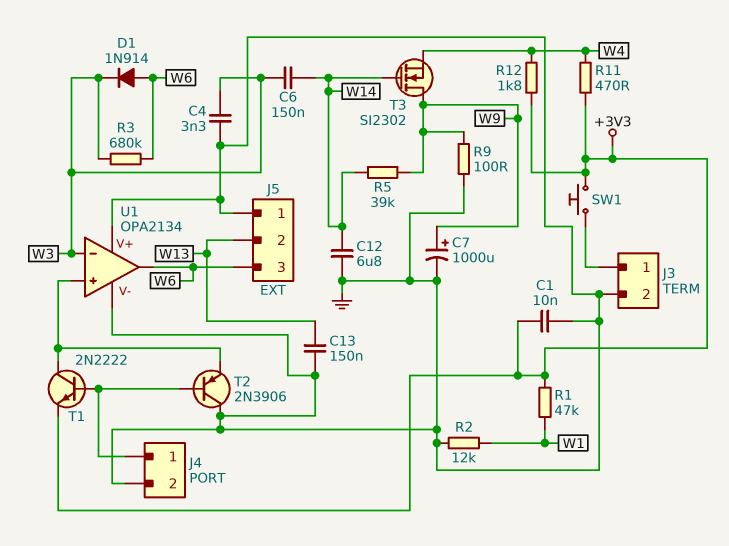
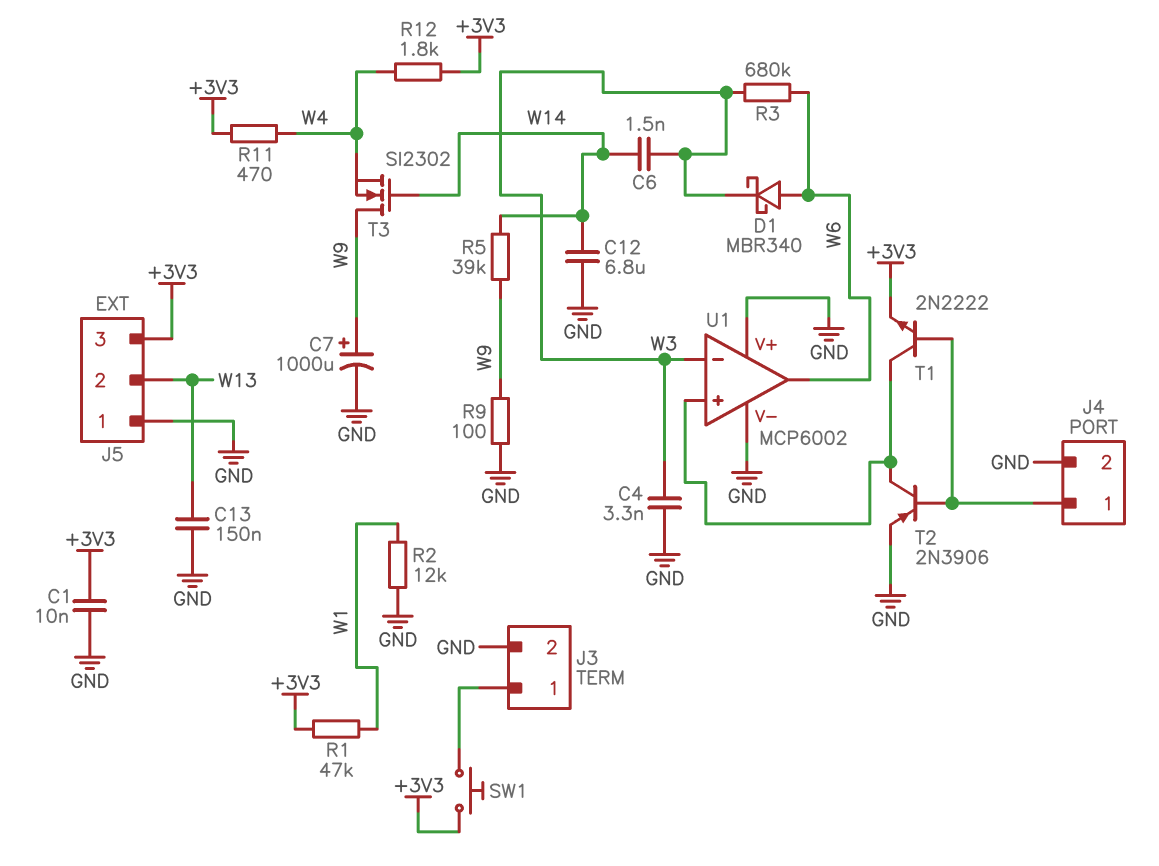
C6: 150nF (W3, W14) -> 1.5nF (W3, W14)
D1: diode 1N914 (A W6, K W3) -> schottky MBR340 (A W6, K W3)
J5 pin 3: W6 -> +3V3
T2: PNP 2N3906 (B J4/1, C GND, E U1/in+) -> PNP 2N3906 (B J4/1, C U1/in+, E GND)
U1: OPA2134 -> MCP6002

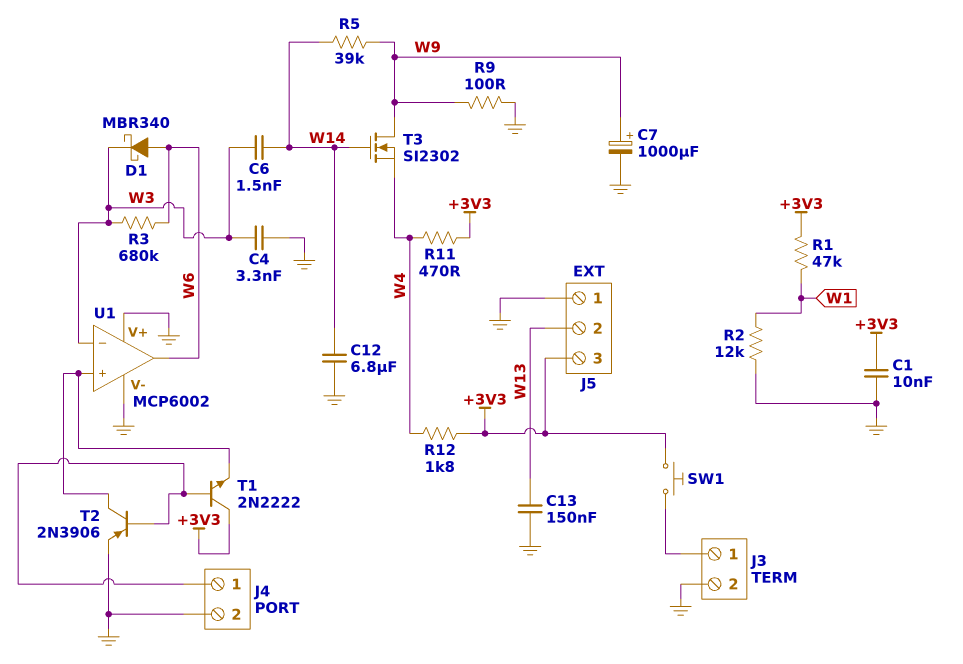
T1: NPN 2N2222 (B J4/1, C U1/in+, E +3V3) -> NPN 2N2222 (B J4/1, C +3V3, E U1/in+)

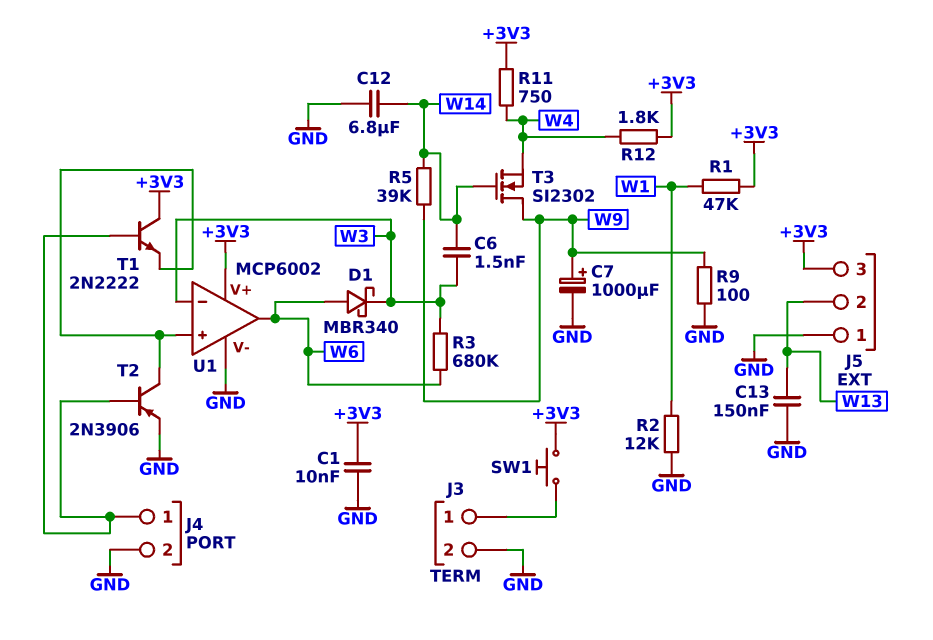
C4: 3.3nF (GND, W3) -> none
R11: 470 (+3V3, W4) -> 750 (+3V3, W4)
U1 pin V+: GND -> +3V3

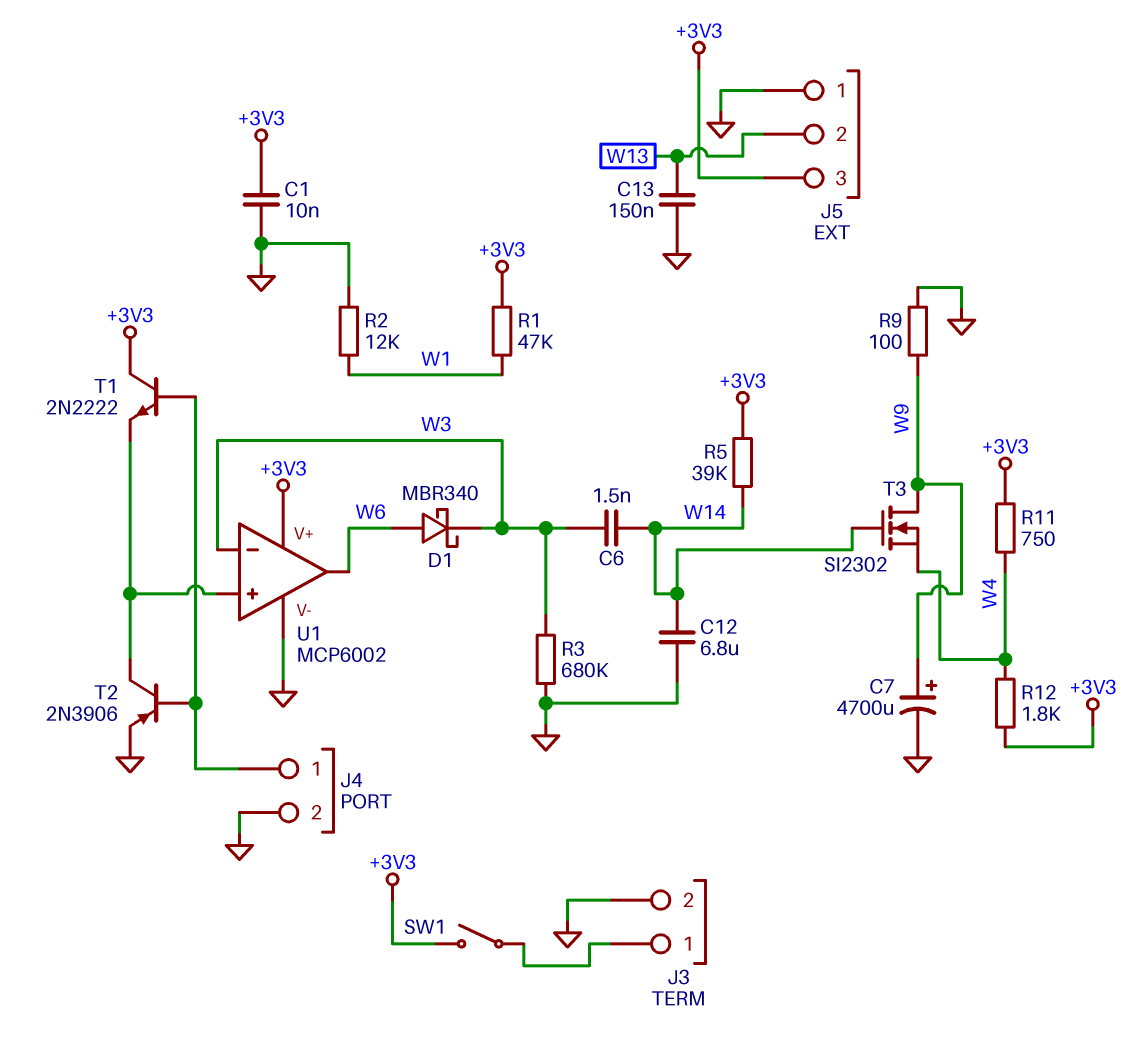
C7: 1000uF (plus W9, minus GND) -> 4700uF (plus W9, minus GND)
R3: 680k (W3, W6) -> 680k (GND, W3)
R5: 39k (W9, W14) -> 39k (+3V3, W14)
SW1: button (+3V3, J3/1) -> switch (+3V3, J3/1)

